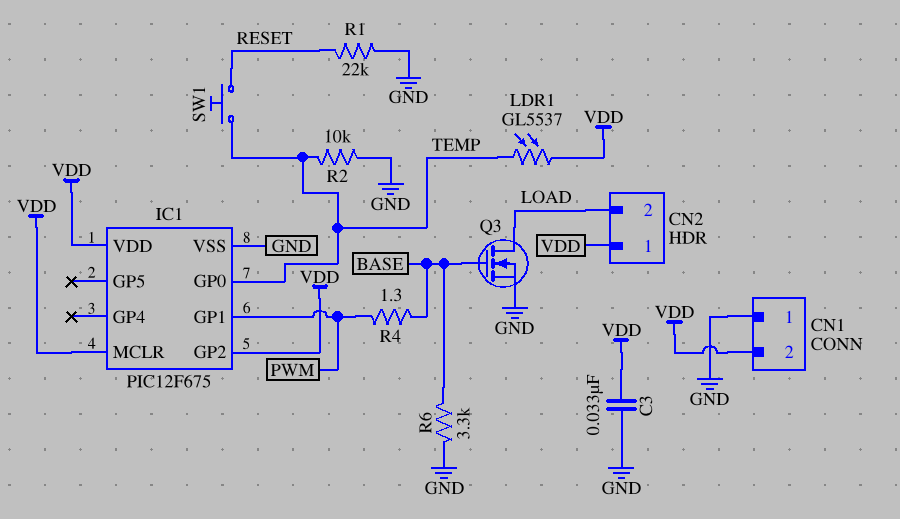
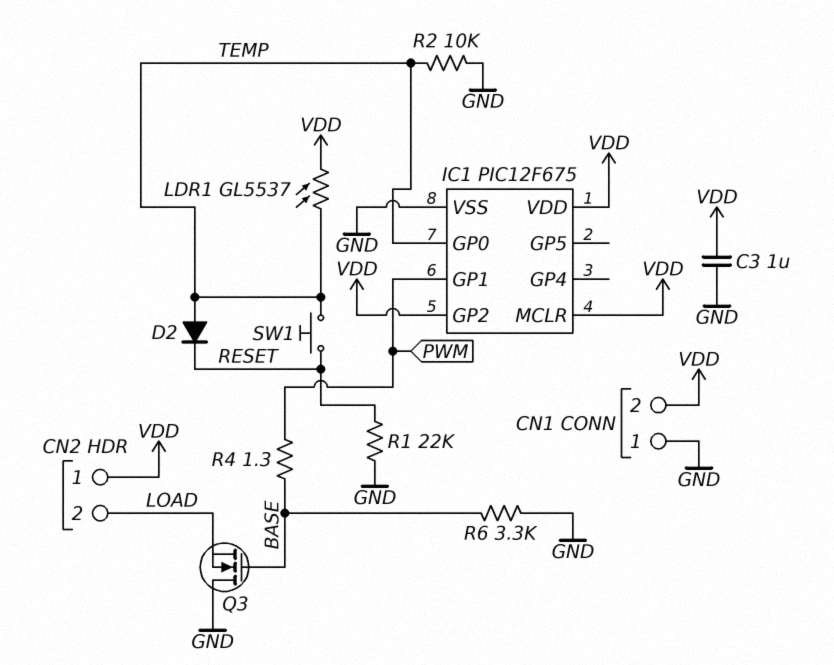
C3: 33nF (GND, VDD) -> 1uF (GND, VDD)
D2: none -> diode (A TEMP, K RESET)
Q3: NMOS (G BASE, D LOAD, S GND) -> NMOS (G BASE, D GND, S LOAD)

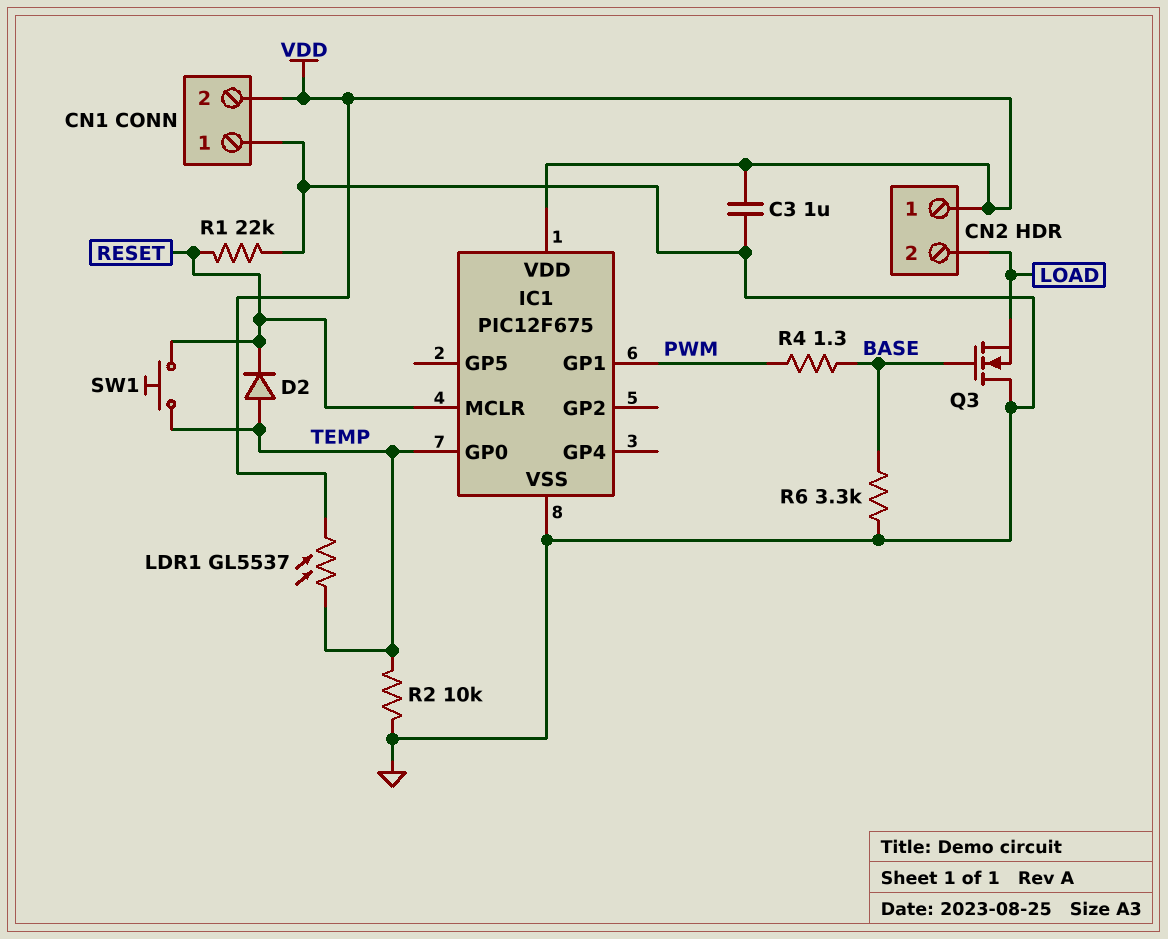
IC1 pin GP2: VDD -> none
IC1 pin MCLR: VDD -> RESET

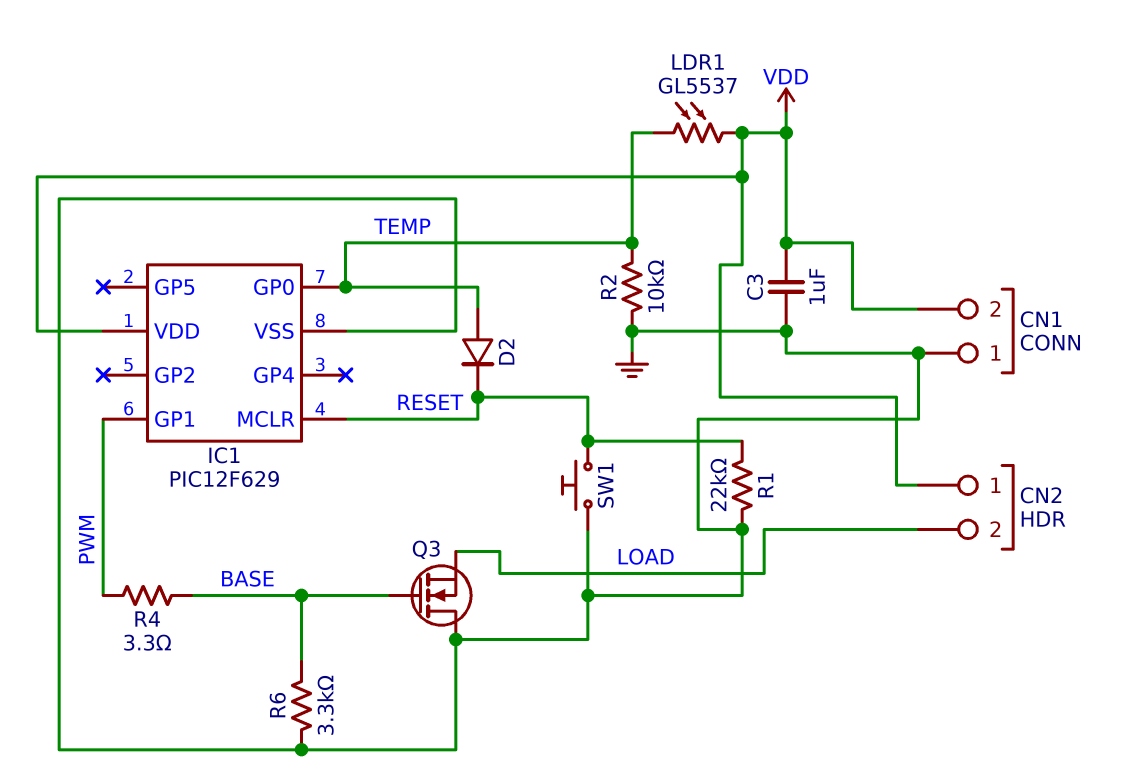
IC1: PIC12F675 -> PIC12F629
R4: 1.3 (BASE, PWM) -> 3.3 (BASE, PWM)
SW1: button (RESET, TEMP) -> button (GND, RESET)

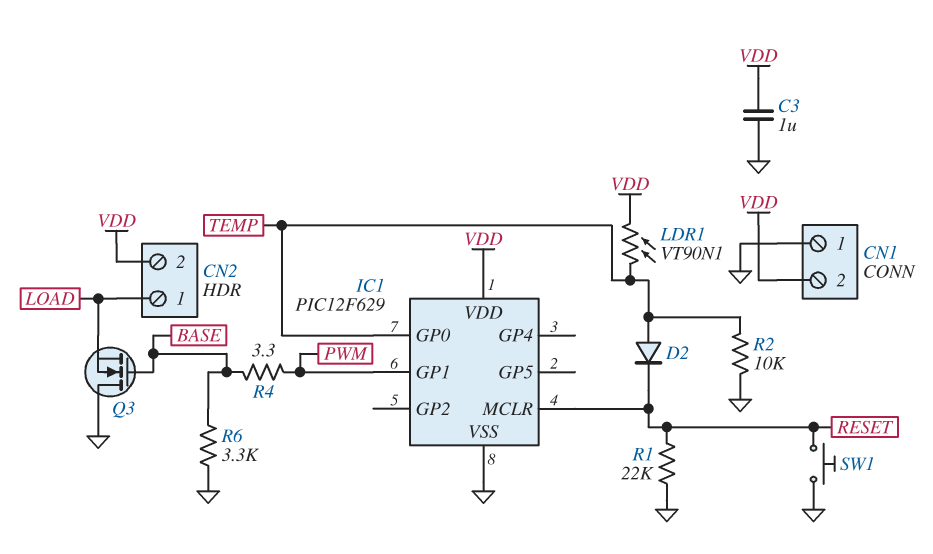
CN2 pin 1: VDD -> LOAD
CN2 pin 2: LOAD -> VDD
LDR1: GL5537 (TEMP, VDD) -> VT90N1 (TEMP, VDD)

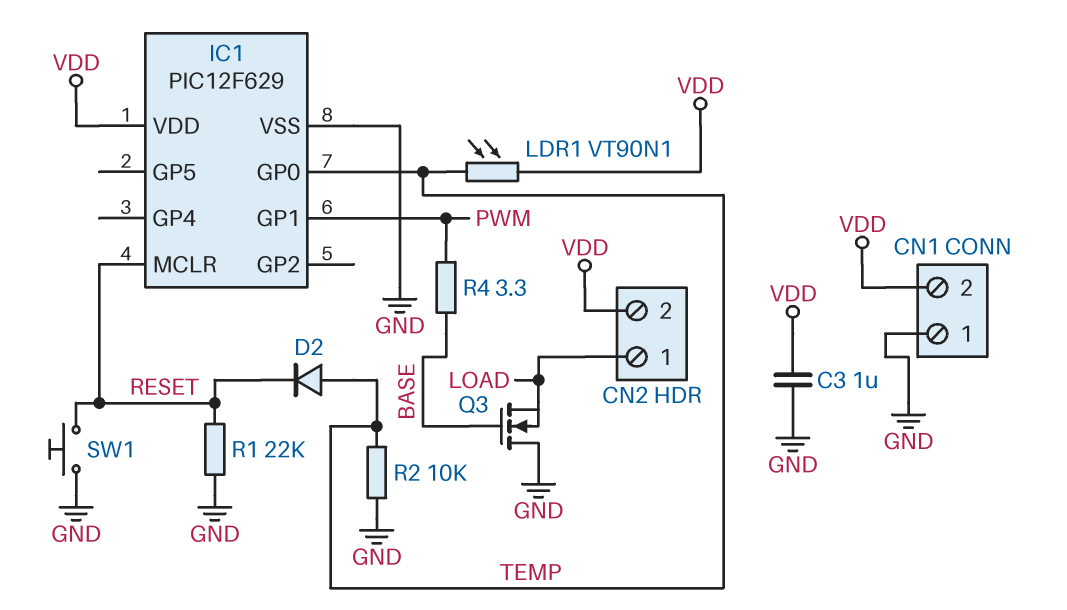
R6: 3.3k (BASE, GND) -> none

